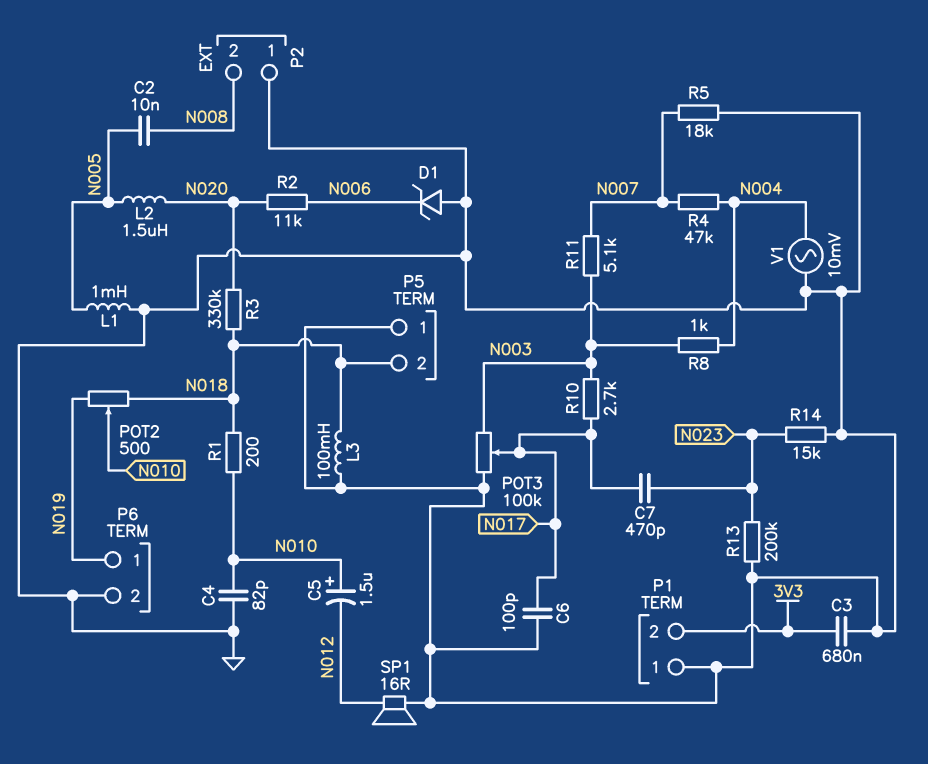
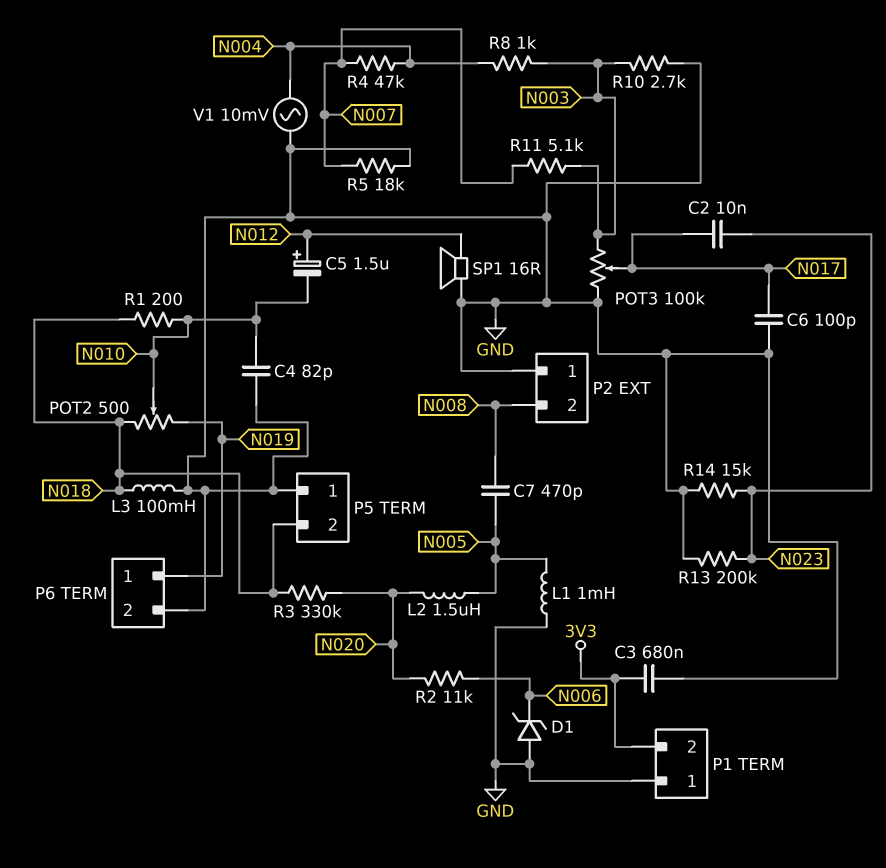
C2: 10nF (N005, N008) -> 10nF (N017, N023)
C5: 1.5uF (plus N010, minus N012) -> 1.5uF (plus N012, minus N010)
C7: 470pF (N017, N023) -> 470pF (N005, N008)
R10: 2.7k (N003, N017) -> 2.7k (GND, N003)

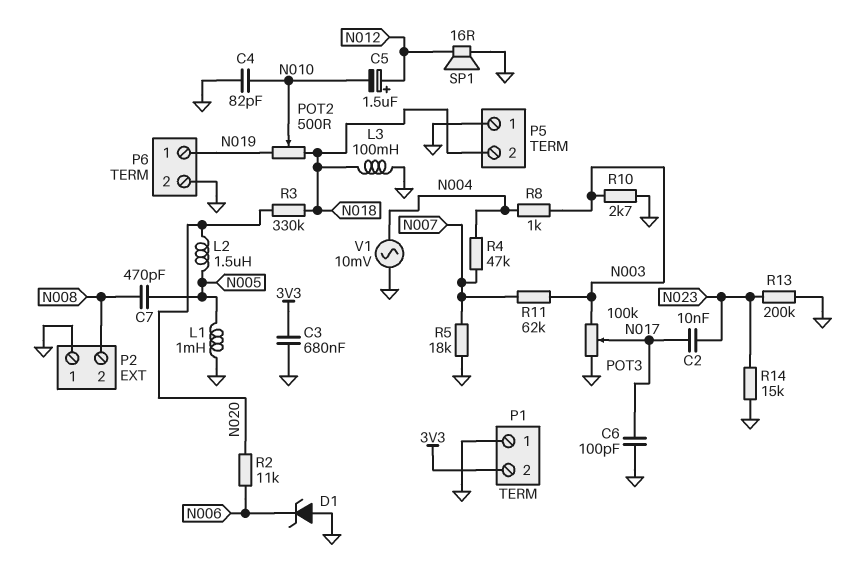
R1: 200 (N010, N018) -> none
R11: 5.1k (N003, N007) -> 62k (N003, N007)

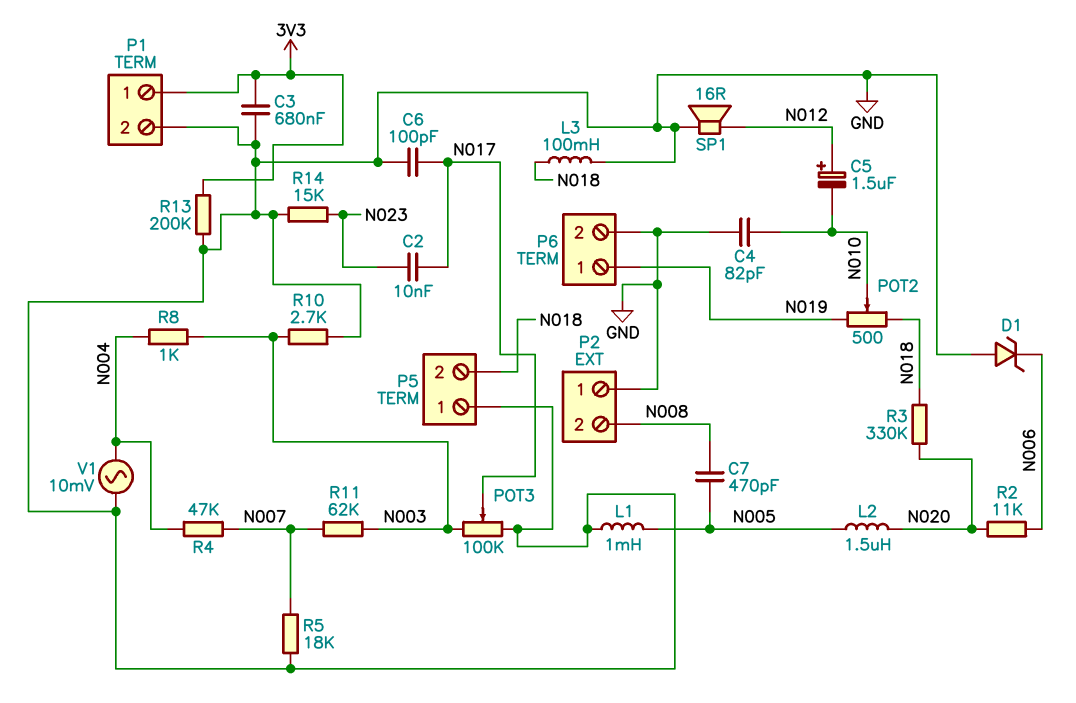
P1 pin 1: GND -> 3V3
P1 pin 2: 3V3 -> GND
R13: 200k (GND, N023) -> 200k (3V3, GND)

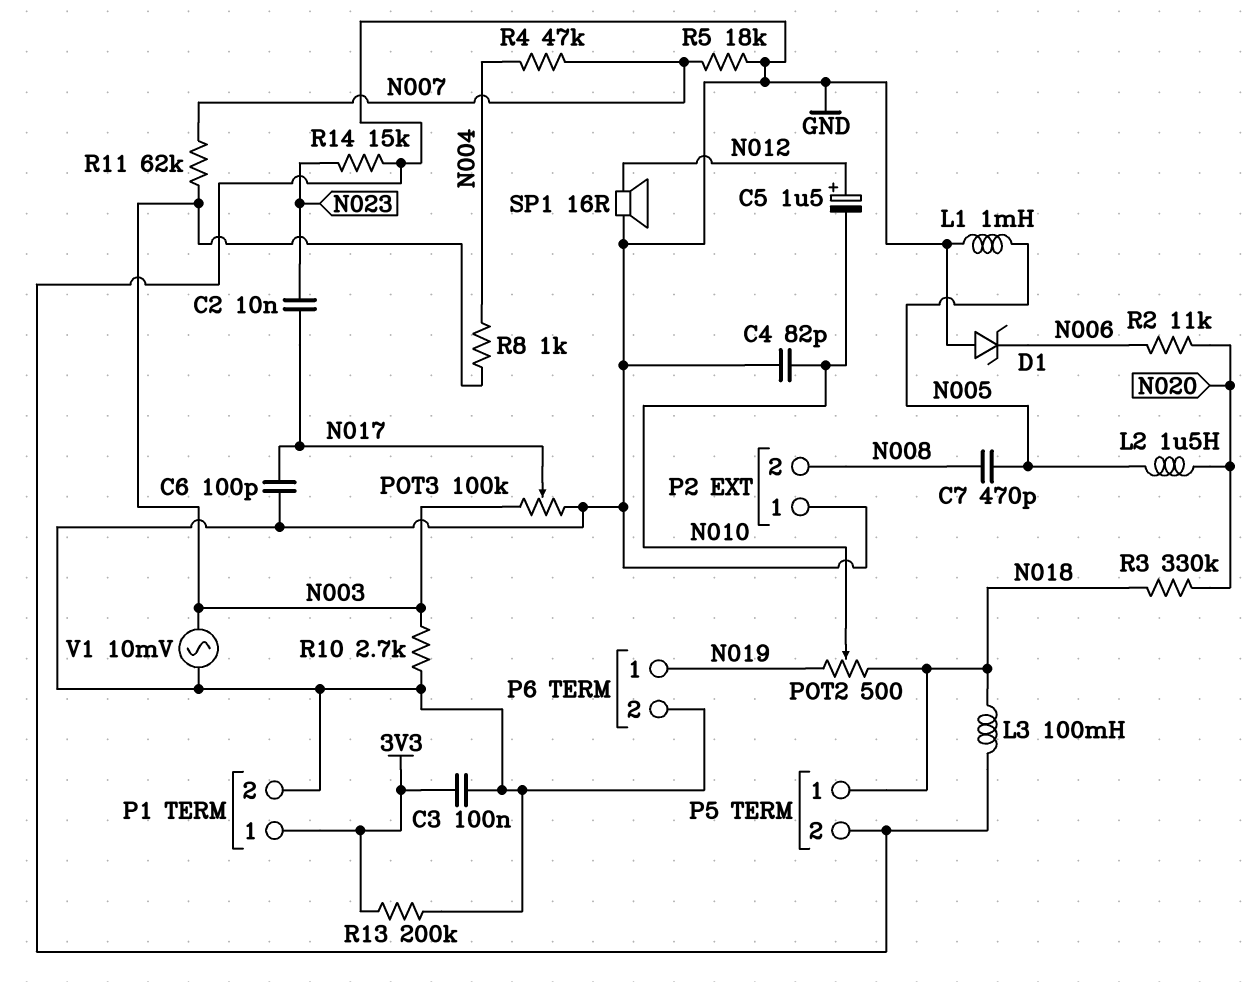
C3: 680nF (3V3, GND) -> 100nF (3V3, GND)
P5 pin 1: GND -> N018
P5 pin 2: N018 -> GND
V1: AC 10mV (GND, N004) -> AC 10mV (GND, N003)

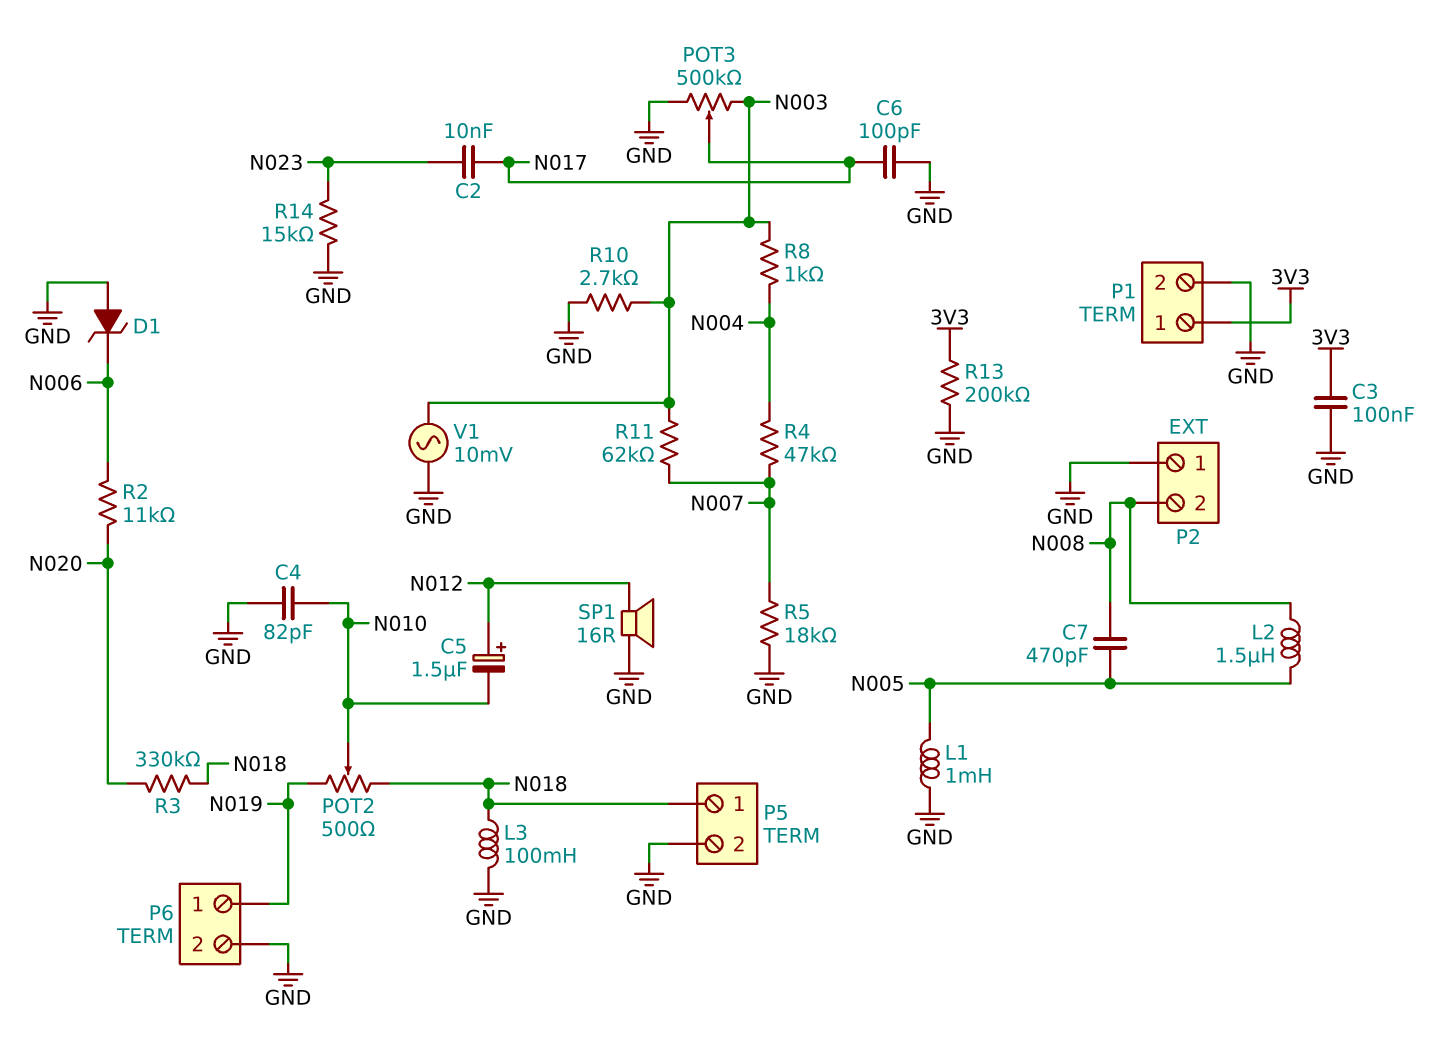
L2: 1.5uH (N005, N020) -> 1.5uH (N005, N008)
POT3: 100k (GND, N003, wiper N017) -> 500k (GND, N003, wiper N017)

